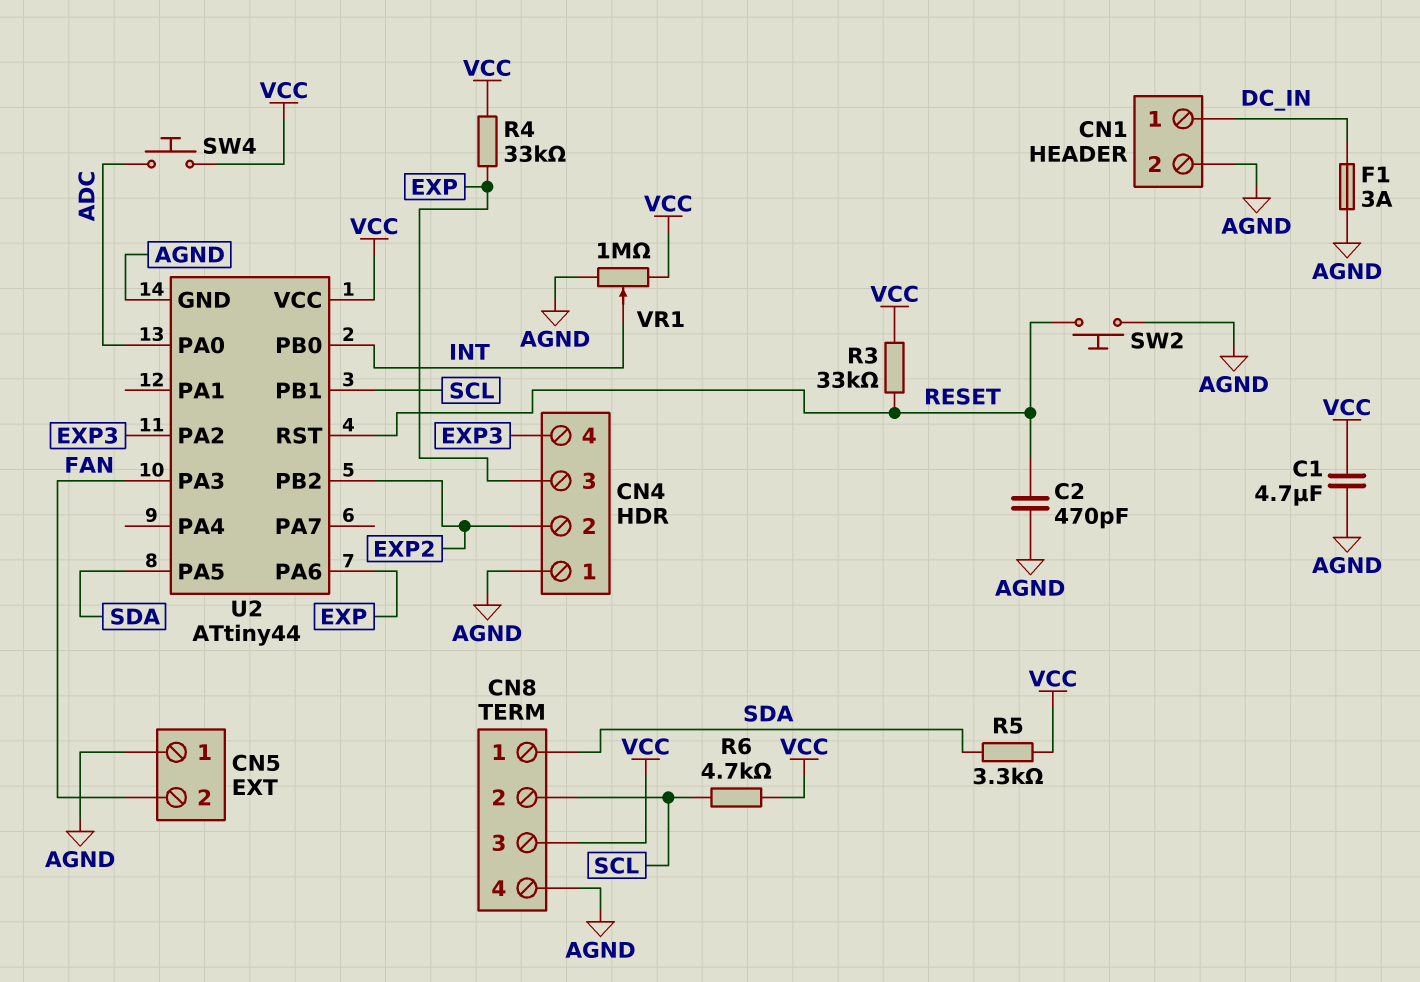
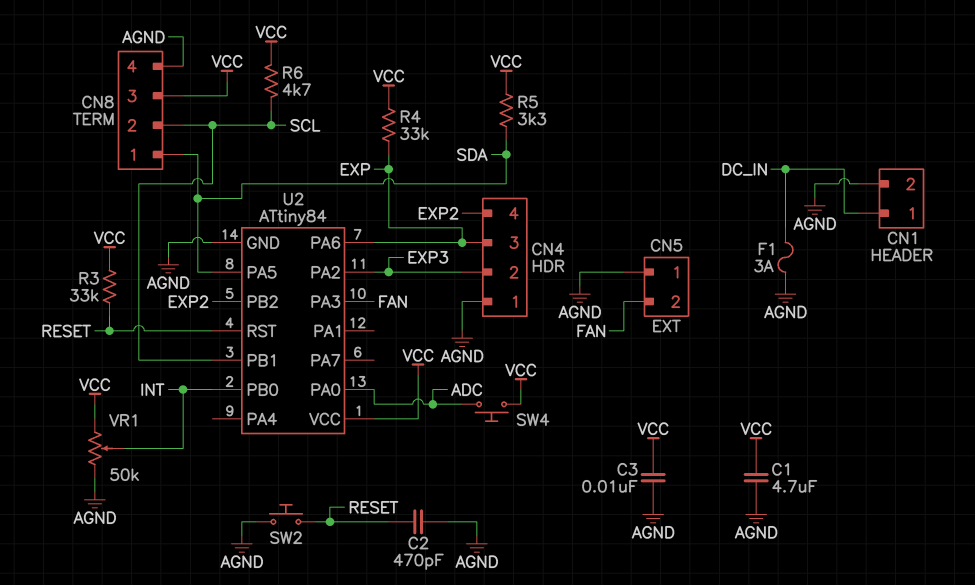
C3: none -> 10nF (AGND, VCC)
CN4 pin 2: EXP2 -> EXP3
CN4 pin 4: EXP3 -> EXP2
U2: ATtiny44 -> ATtiny84
VR1: 1M (AGND, VCC, wiper INT) -> 50k (AGND, VCC, wiper INT)

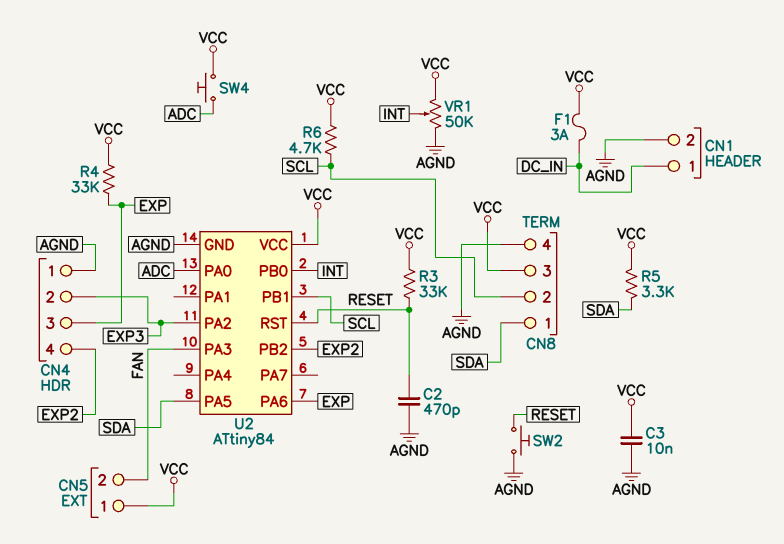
C1: 4.7uF (AGND, VCC) -> none
CN5 pin 1: AGND -> VCC
F1: 3A (AGND, DC_IN) -> 3A (DC_IN, VCC)

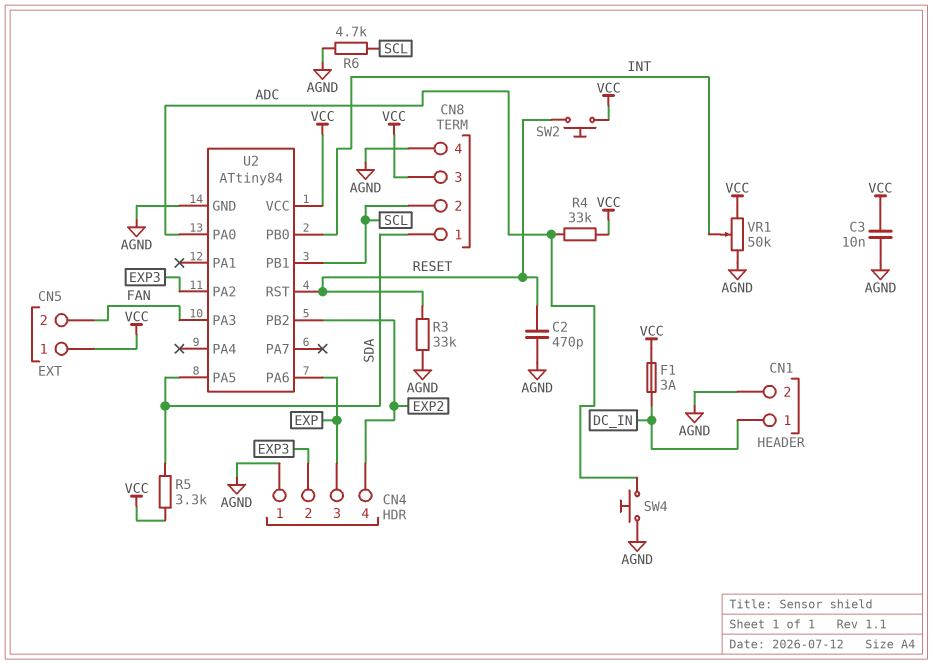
R3: 33k (RESET, VCC) -> 33k (AGND, RESET)
R4: 33k (EXP, VCC) -> 33k (ADC, VCC)
R6: 4.7k (SCL, VCC) -> 4.7k (AGND, SCL)
SW2: button (AGND, RESET) -> button (RESET, VCC)
SW4: button (ADC, VCC) -> button (ADC, AGND)

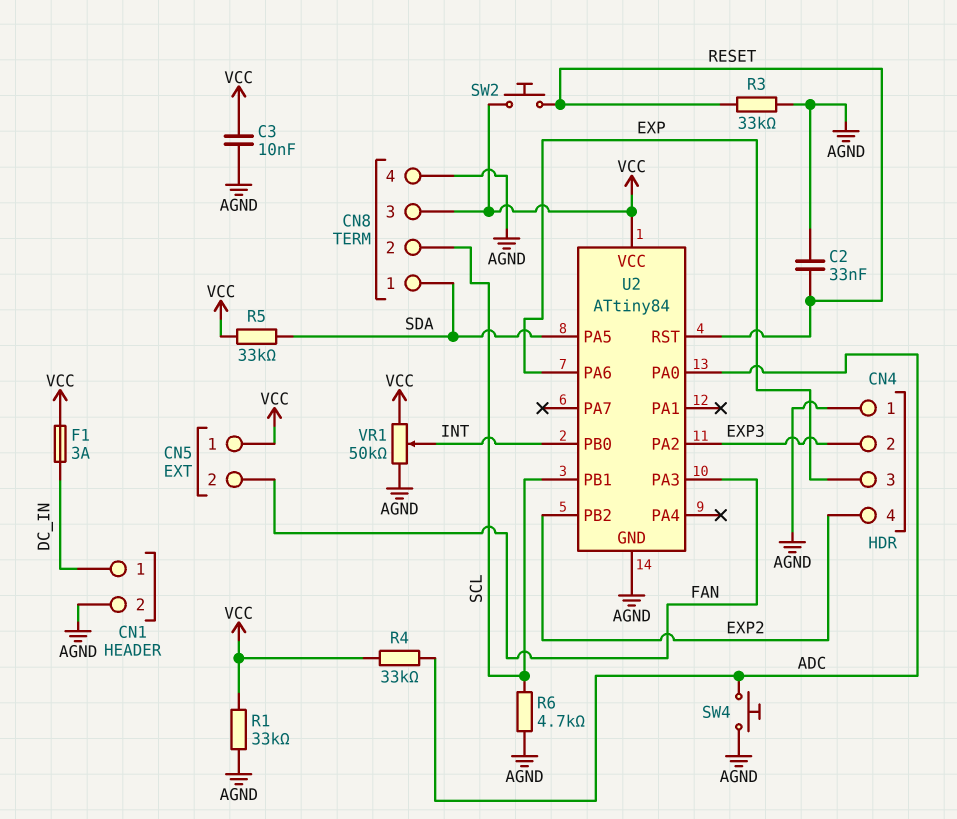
C2: 470pF (AGND, RESET) -> 33nF (AGND, RESET)
R1: none -> 33k (AGND, VCC)
R5: 3.3k (SDA, VCC) -> 33k (SDA, VCC)

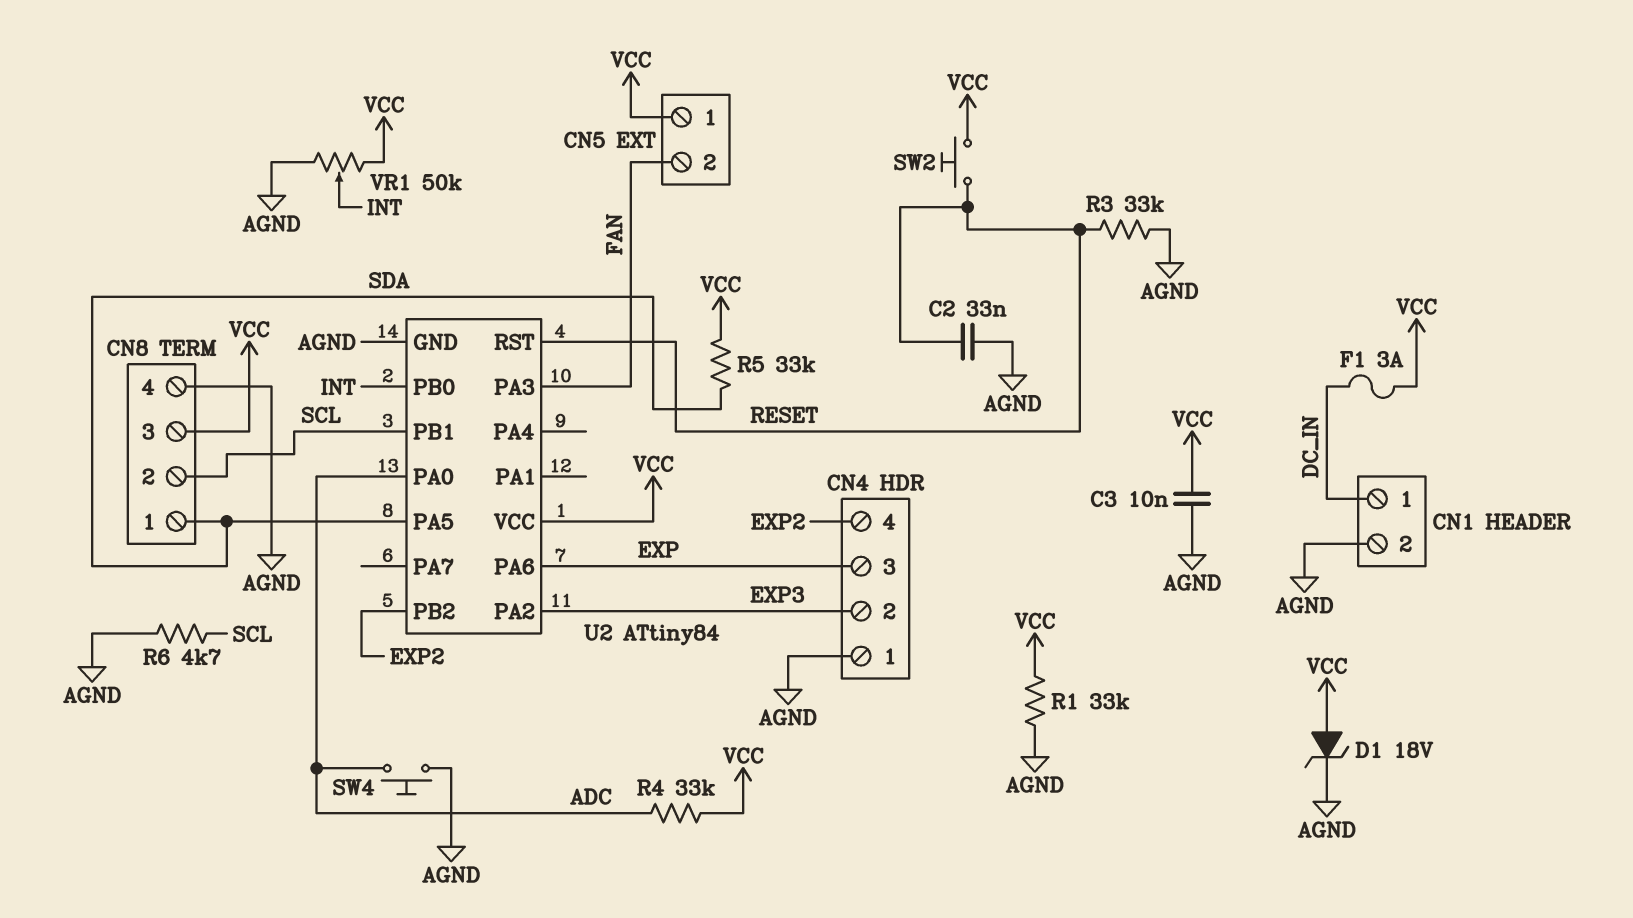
D1: none -> zener 18V (A VCC, K AGND)

